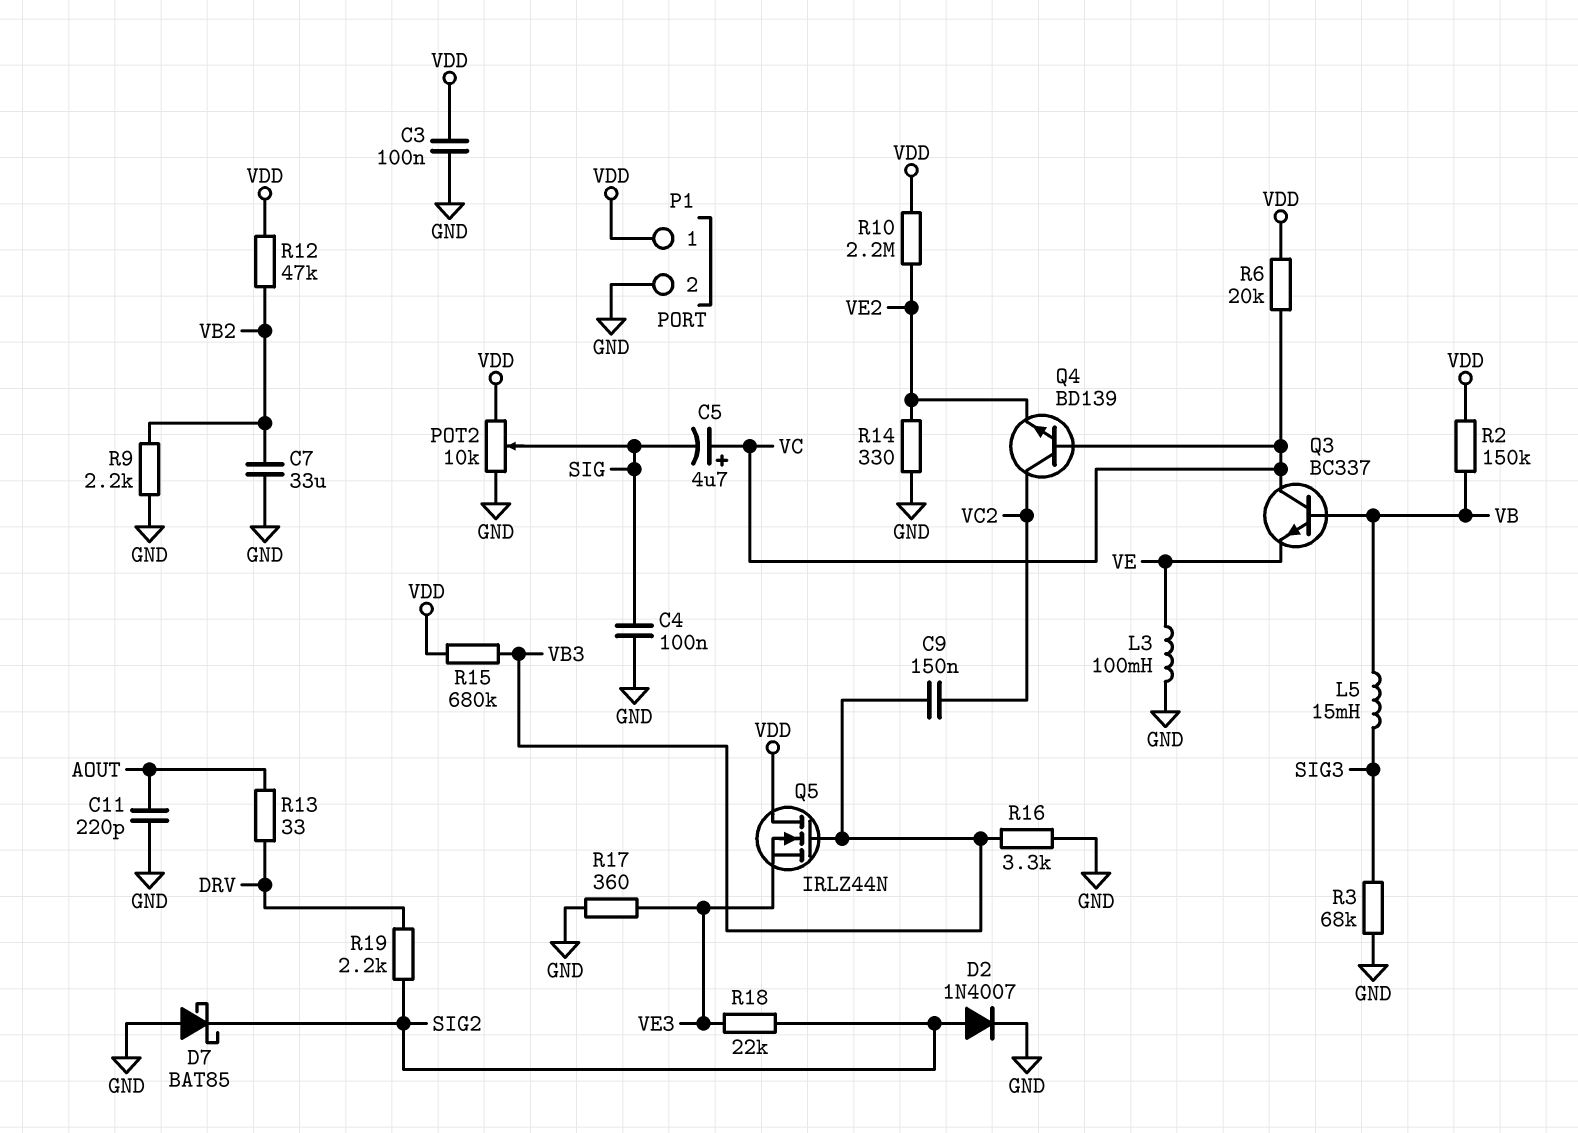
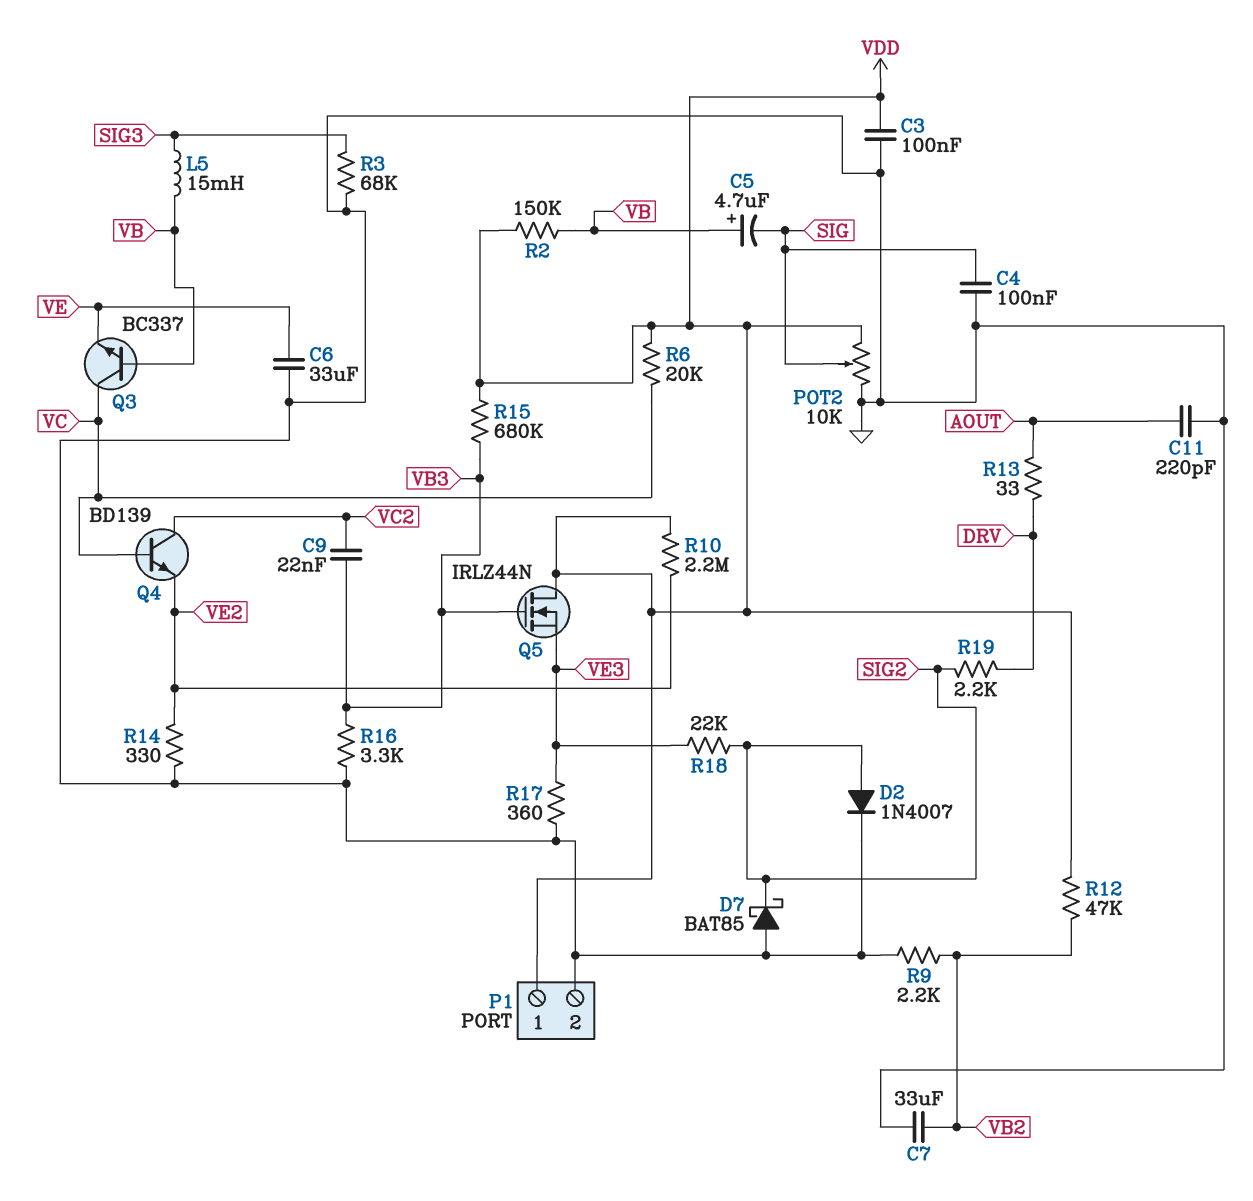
C5: 4.7uF (plus VC, minus SIG) -> 4.7uF (plus VB, minus SIG)
C6: none -> 33uF (GND, VE)
C9: 150nF (VB3, VC2) -> 22nF (VB3, VC2)
L3: 100mH (GND, VE) -> none

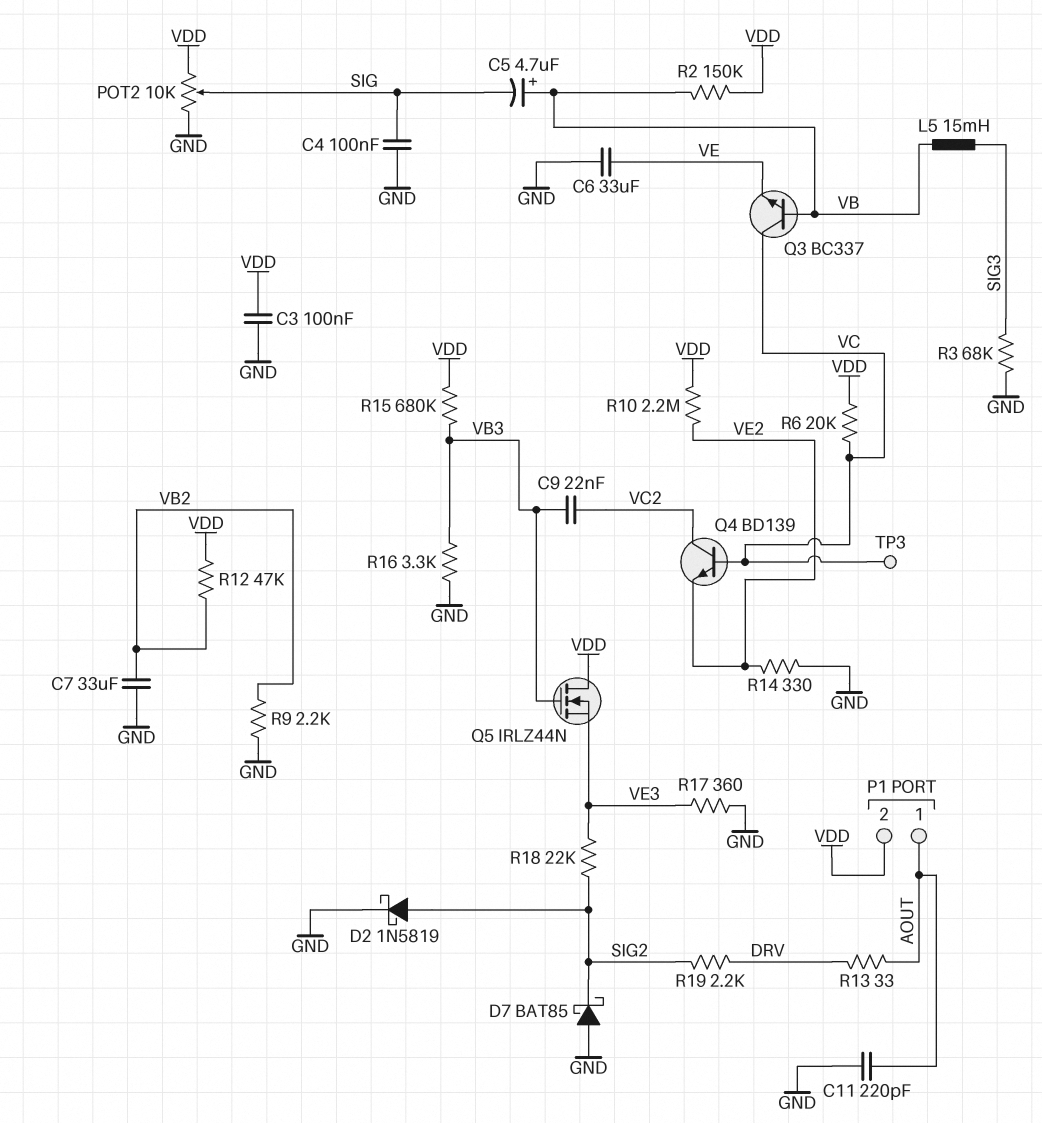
D2: diode 1N4007 (A SIG2, K GND) -> schottky 1N5819 (A SIG2, K GND)
P1 pin 1: VDD -> AOUT
P1 pin 2: GND -> VDD
TP3: none -> test point (VC)

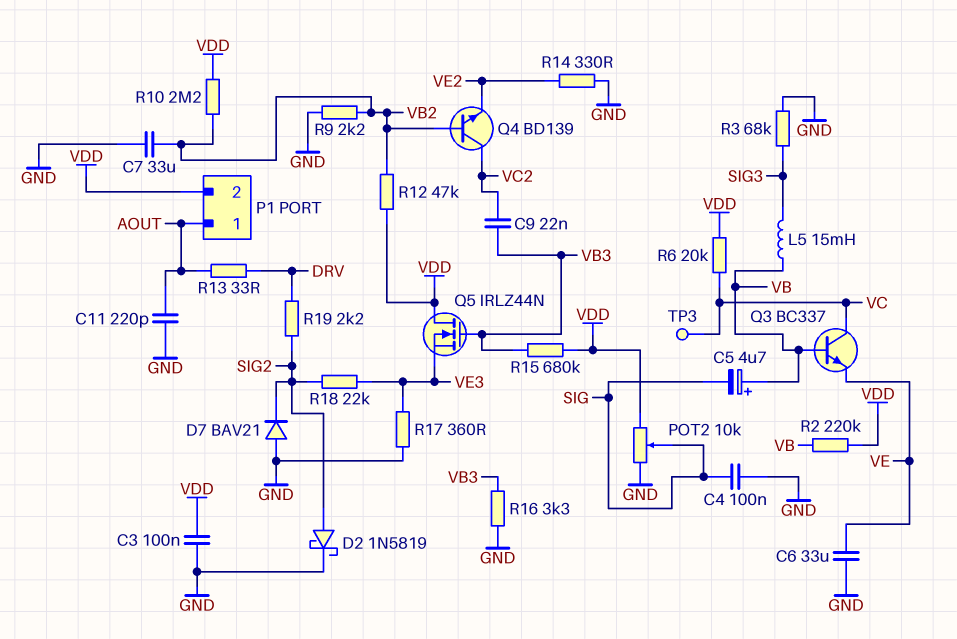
D7: schottky BAT85 (A GND, K SIG2) -> diode BAV21 (A GND, K SIG2)
Q4: NPN BD139 (B VC, C VC2, E VE2) -> NPN BD139 (B VB2, C VC2, E VE2)
R2: 150k (VB, VDD) -> 220k (VB, VDD)
R10: 2.2M (VDD, VE2) -> 2.2M (VB2, VDD)

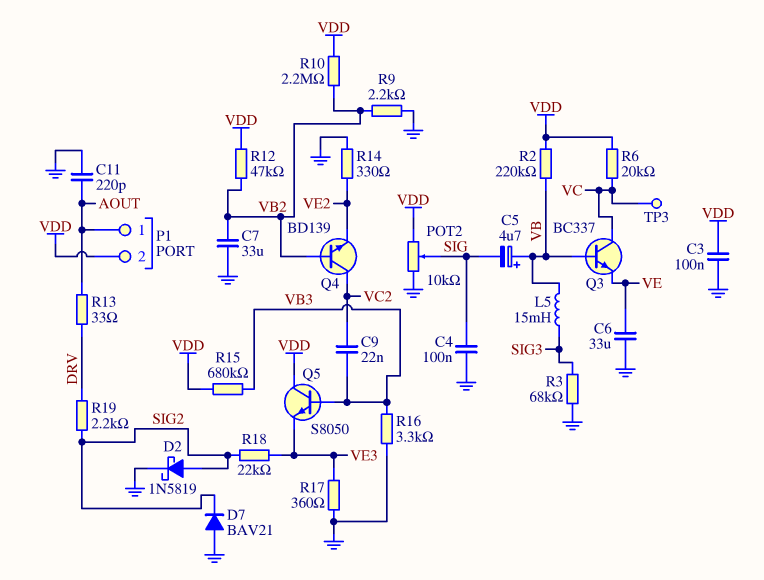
Q5: NMOS IRLZ44N (G VB3, D VDD, S VE3) -> NPN S8050 (B VB3, C VDD, E VE3)

